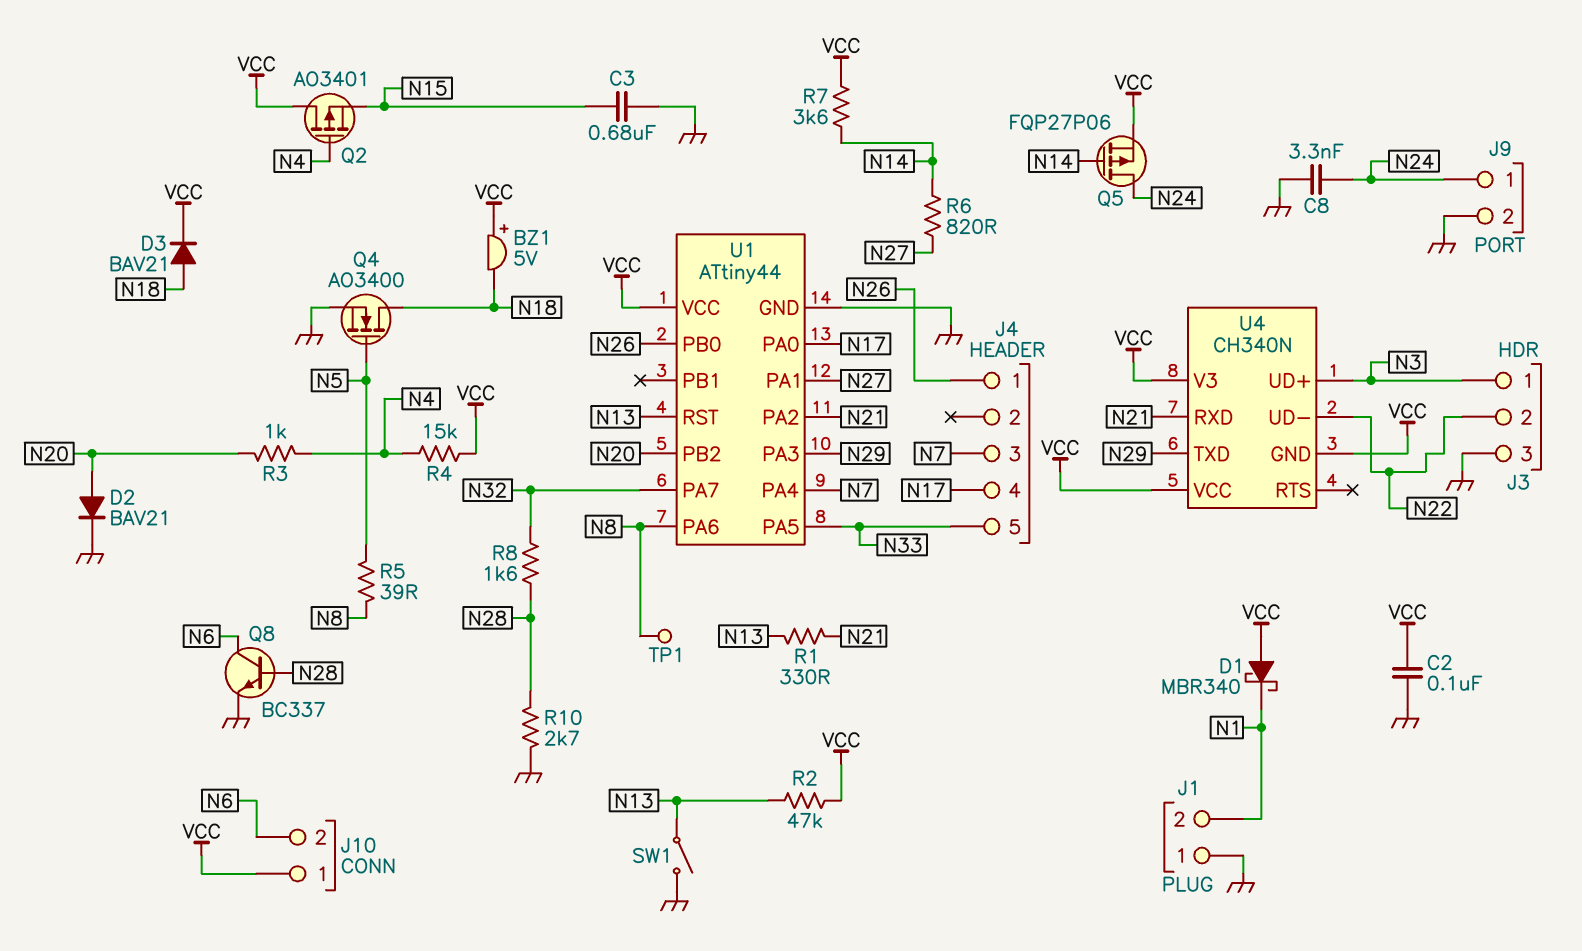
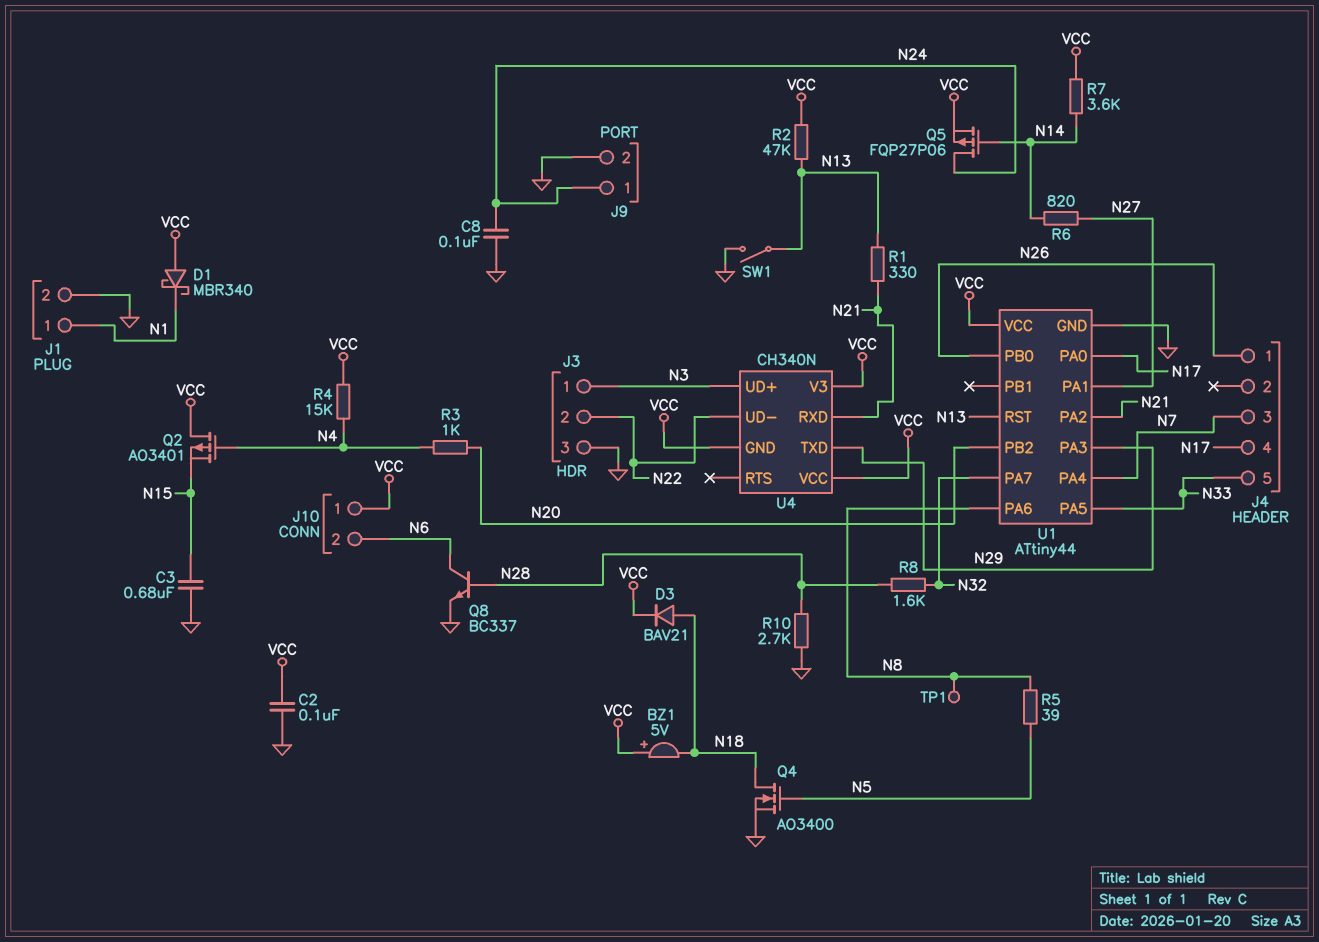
C8: 3.3nF (GND, N24) -> 100nF (GND, N24)
D2: diode BAV21 (A N20, K GND) -> none
J1 pin 1: GND -> N1
J1 pin 2: N1 -> GND

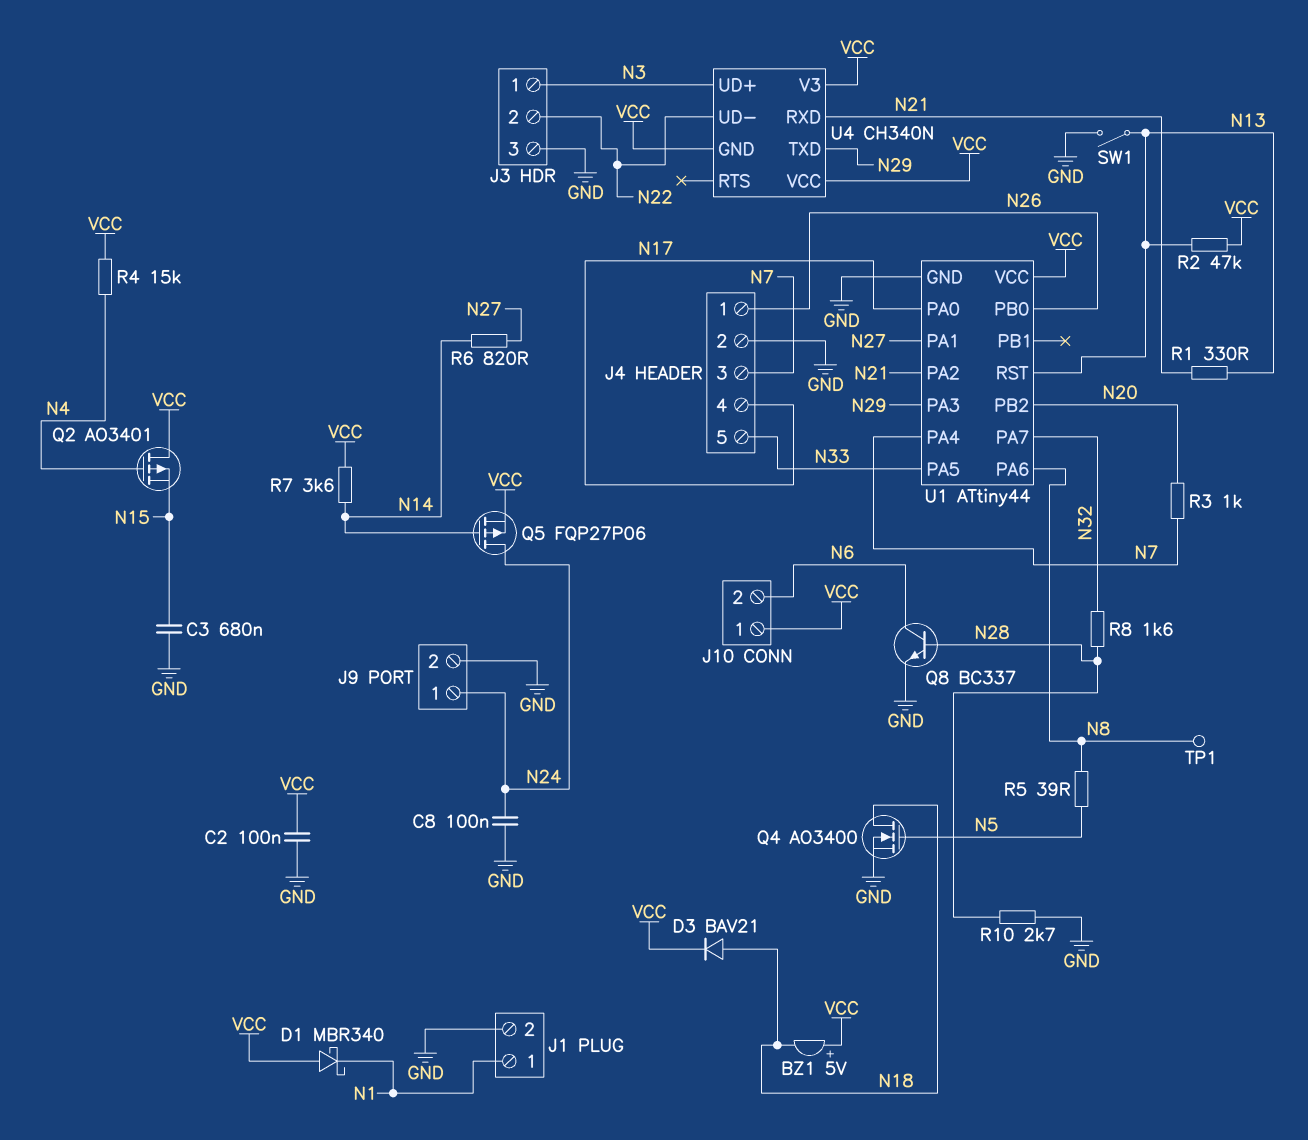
J4 pin 2: none -> GND
R3: 1k (N4, N20) -> 1k (N7, N20)

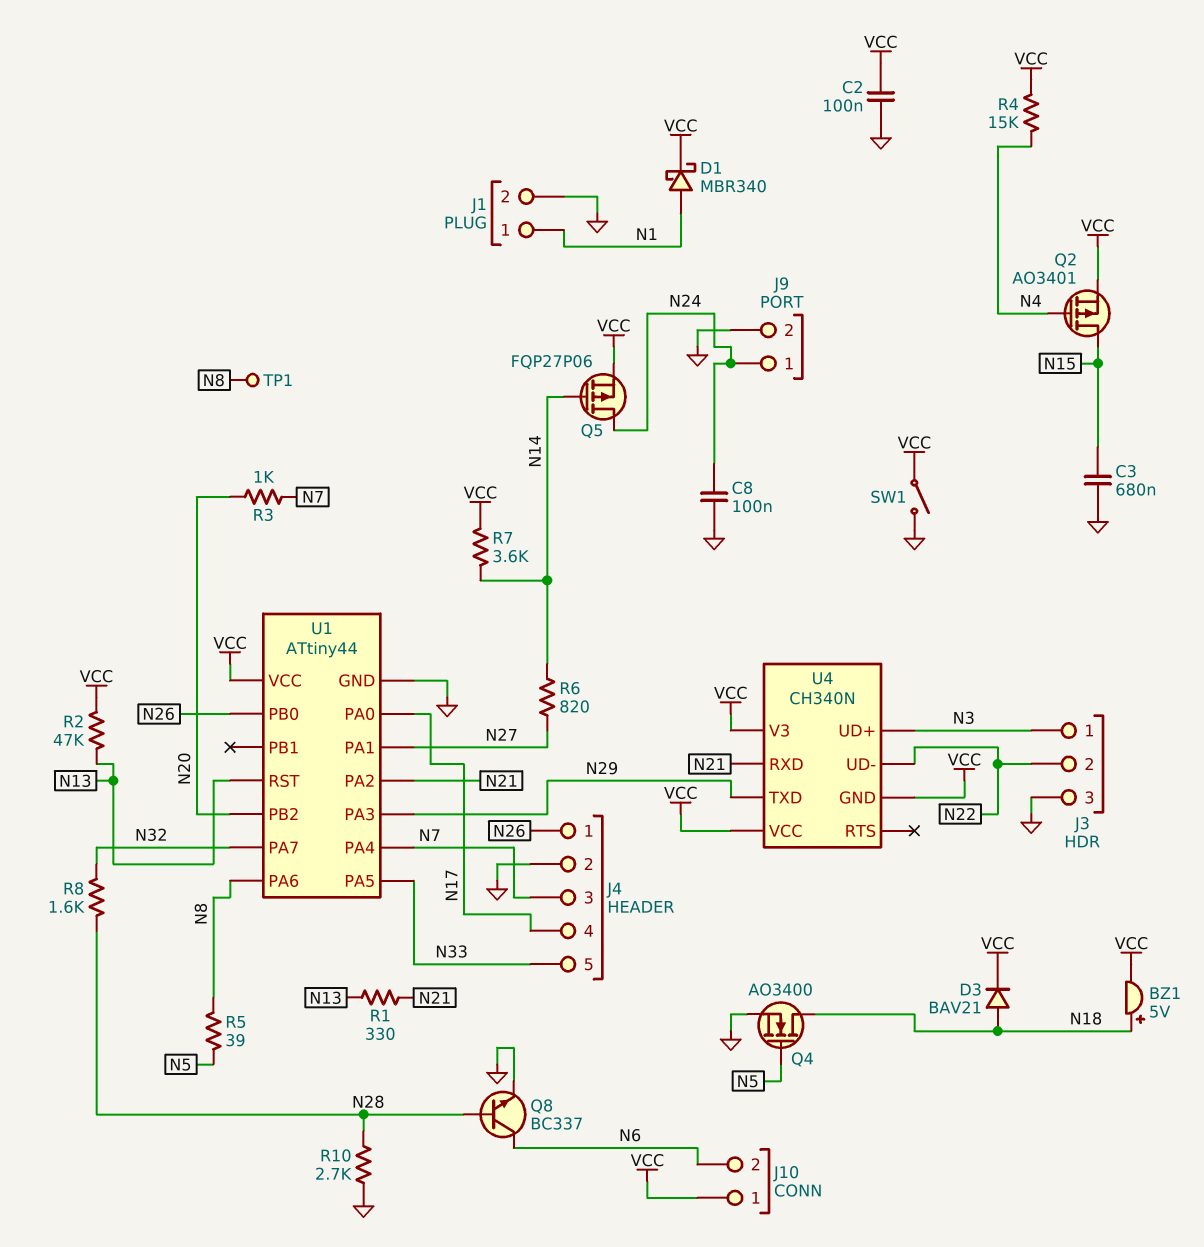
BZ1: buzzer 5V (plus VCC, minus N18) -> buzzer 5V (plus N18, minus VCC)
D1: schottky MBR340 (A VCC, K N1) -> schottky MBR340 (A N1, K VCC)
Q2: PMOS AO3401 (G N4, D VCC, S N15) -> PMOS AO3401 (G N4, D N15, S VCC)
SW1: switch (GND, N13) -> switch (GND, VCC)

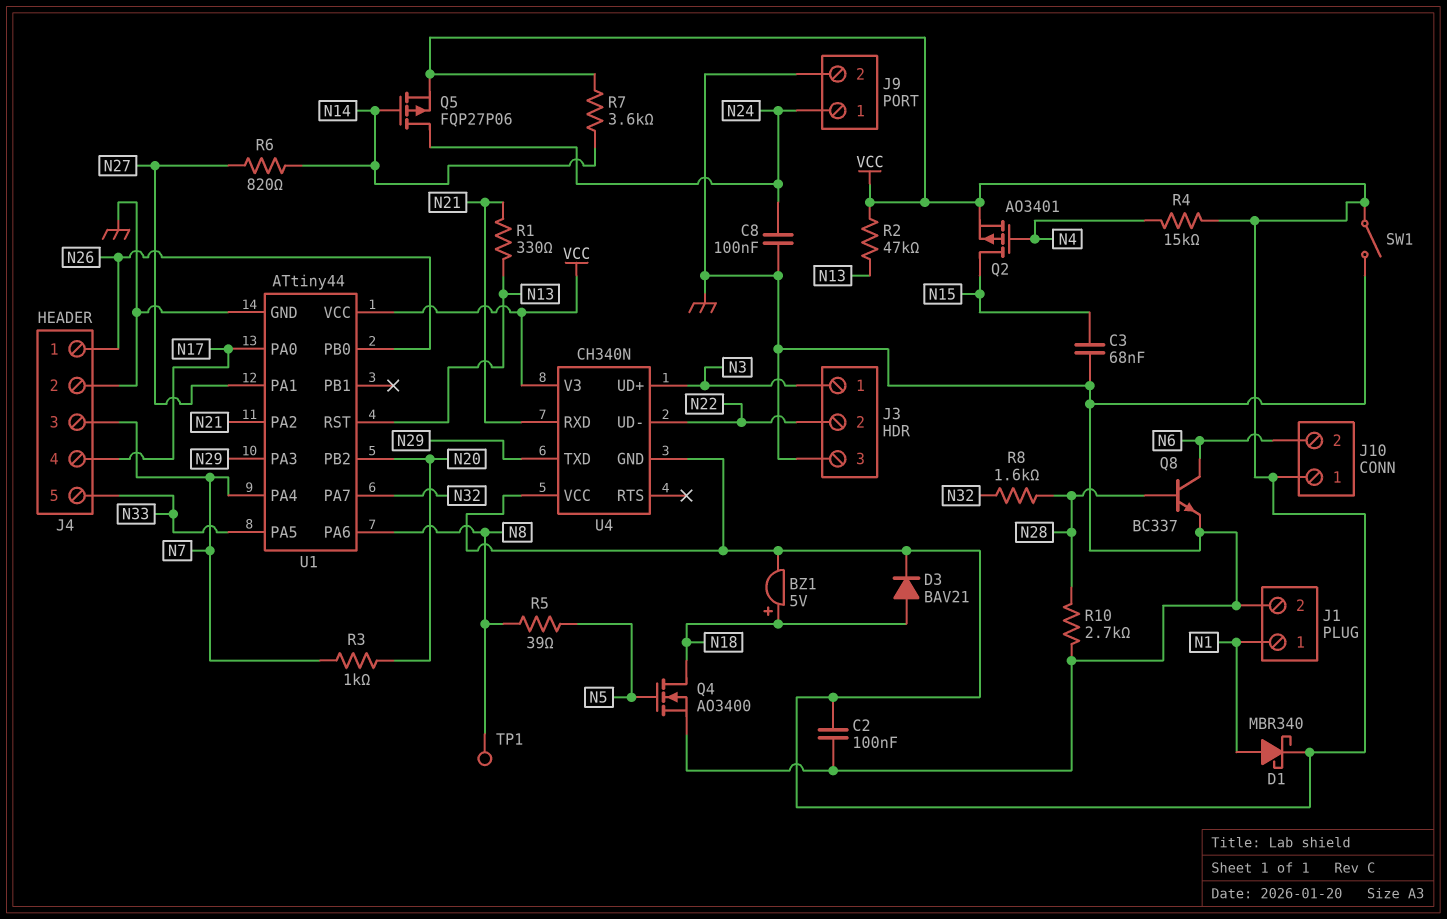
C3: 680nF (GND, N15) -> 68nF (GND, N15)

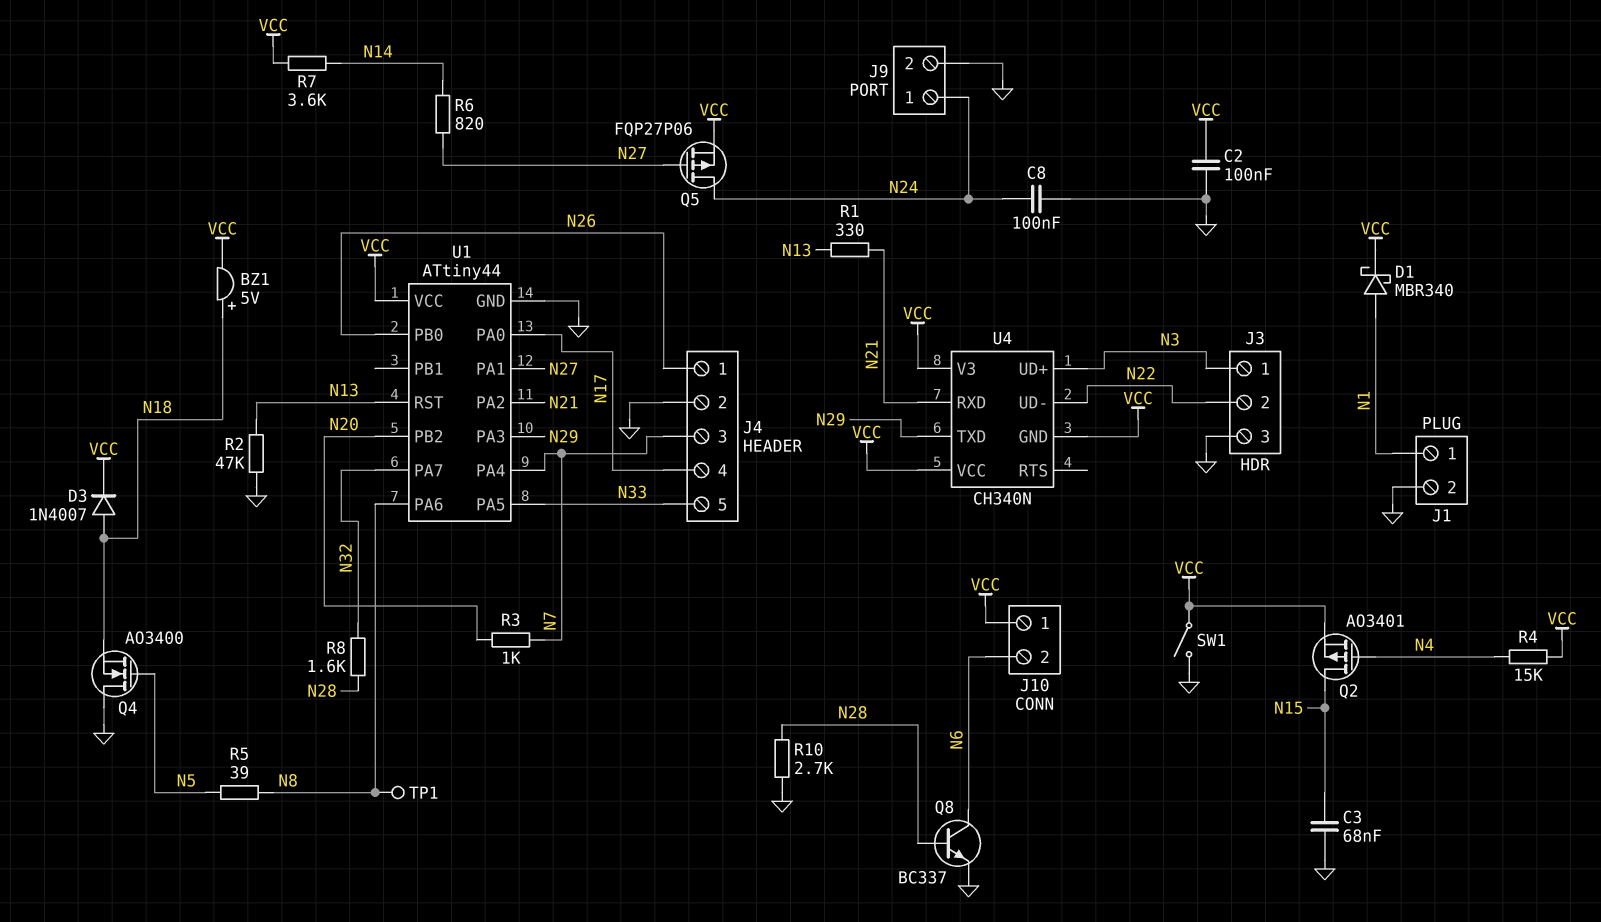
D3: diode BAV21 (A N18, K VCC) -> diode 1N4007 (A N18, K VCC)
Q4: NMOS AO3400 (G N5, D N18, S GND) -> NMOS AO3400 (G N5, D GND, S N18)
Q5: PMOS FQP27P06 (G N14, D N24, S VCC) -> PMOS FQP27P06 (G N27, D N24, S VCC)
R2: 47k (N13, VCC) -> 47k (GND, N13)

